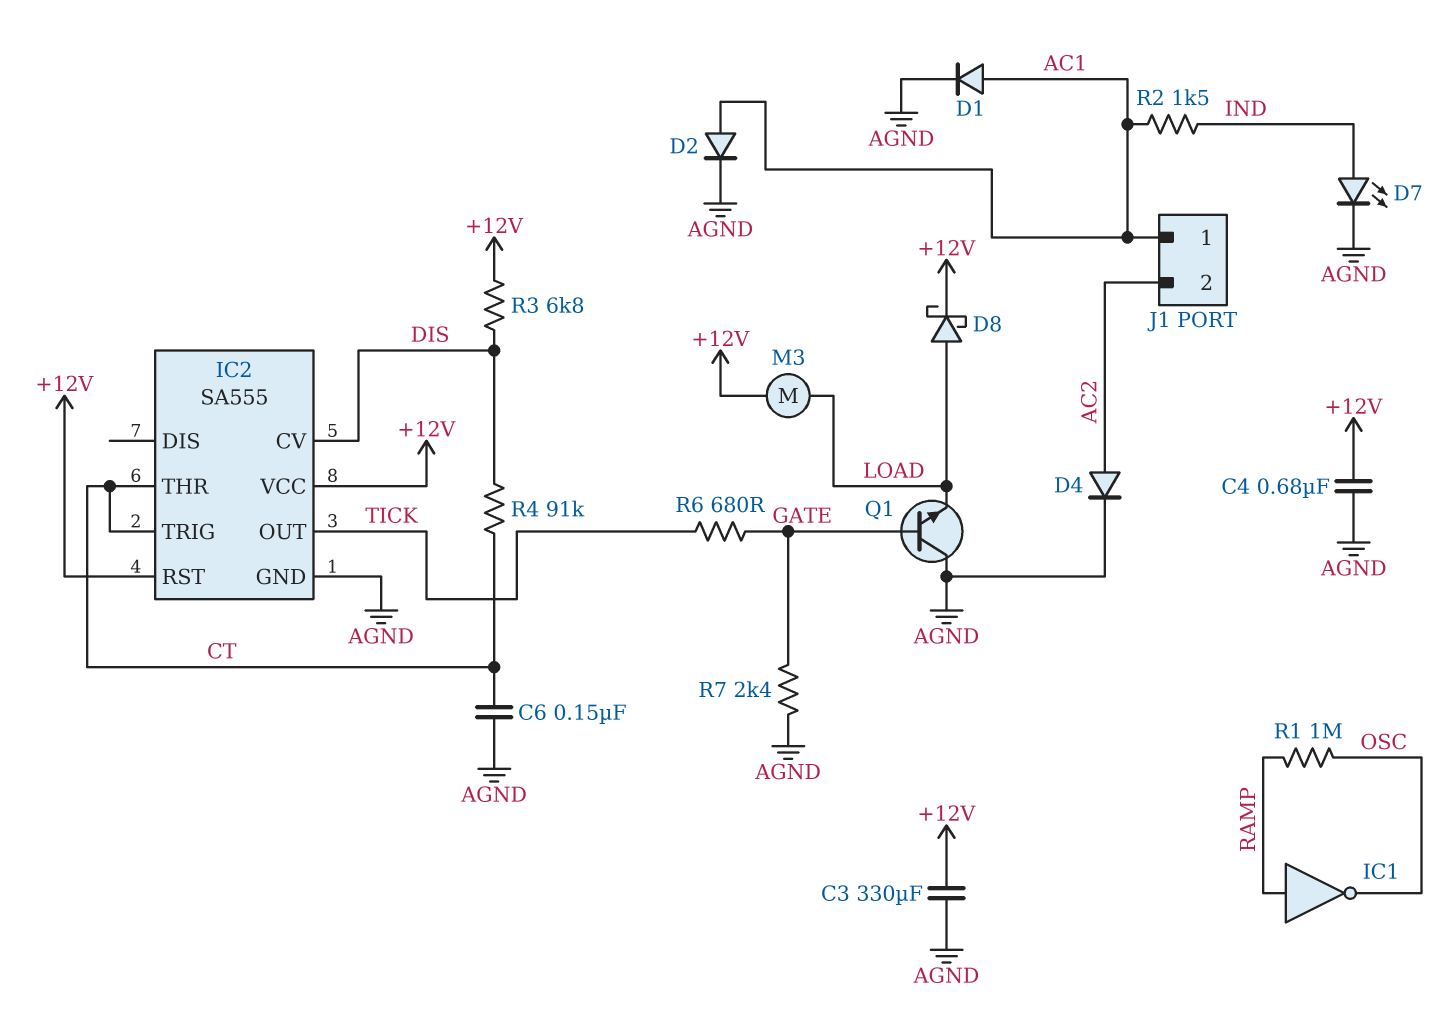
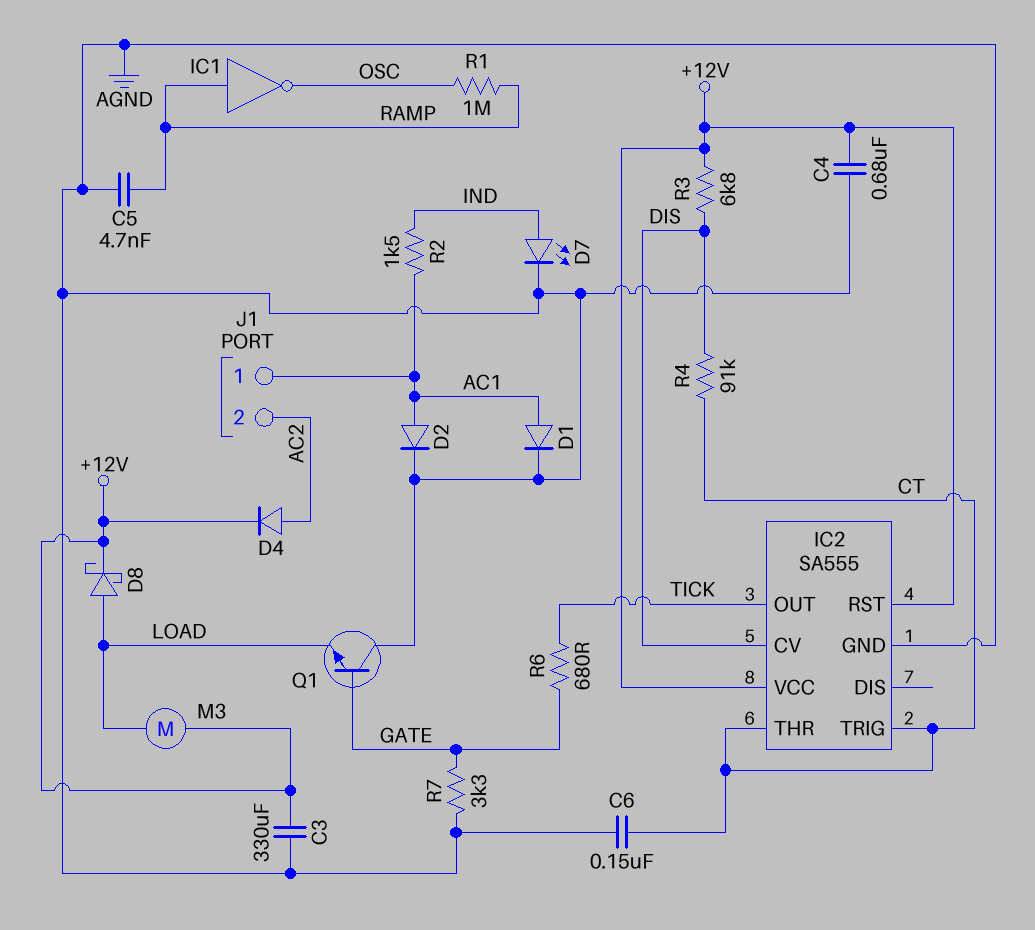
C5: none -> 4.7nF (AGND, RAMP)
D4: diode (A AC2, K AGND) -> diode (A AC2, K +12V)
R7: 2.4k (AGND, GATE) -> 3.3k (AGND, GATE)

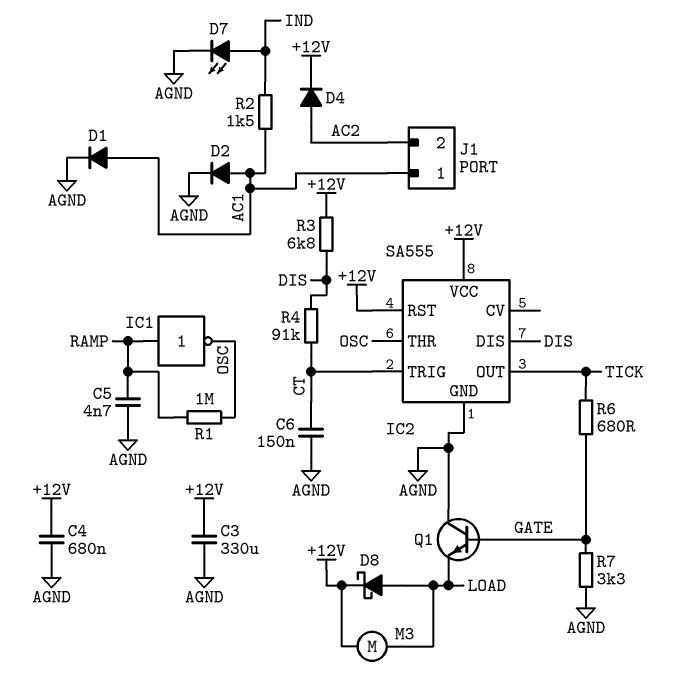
IC2 pin CV: DIS -> none
IC2 pin DIS: none -> DIS
IC2 pin THR: CT -> OSC

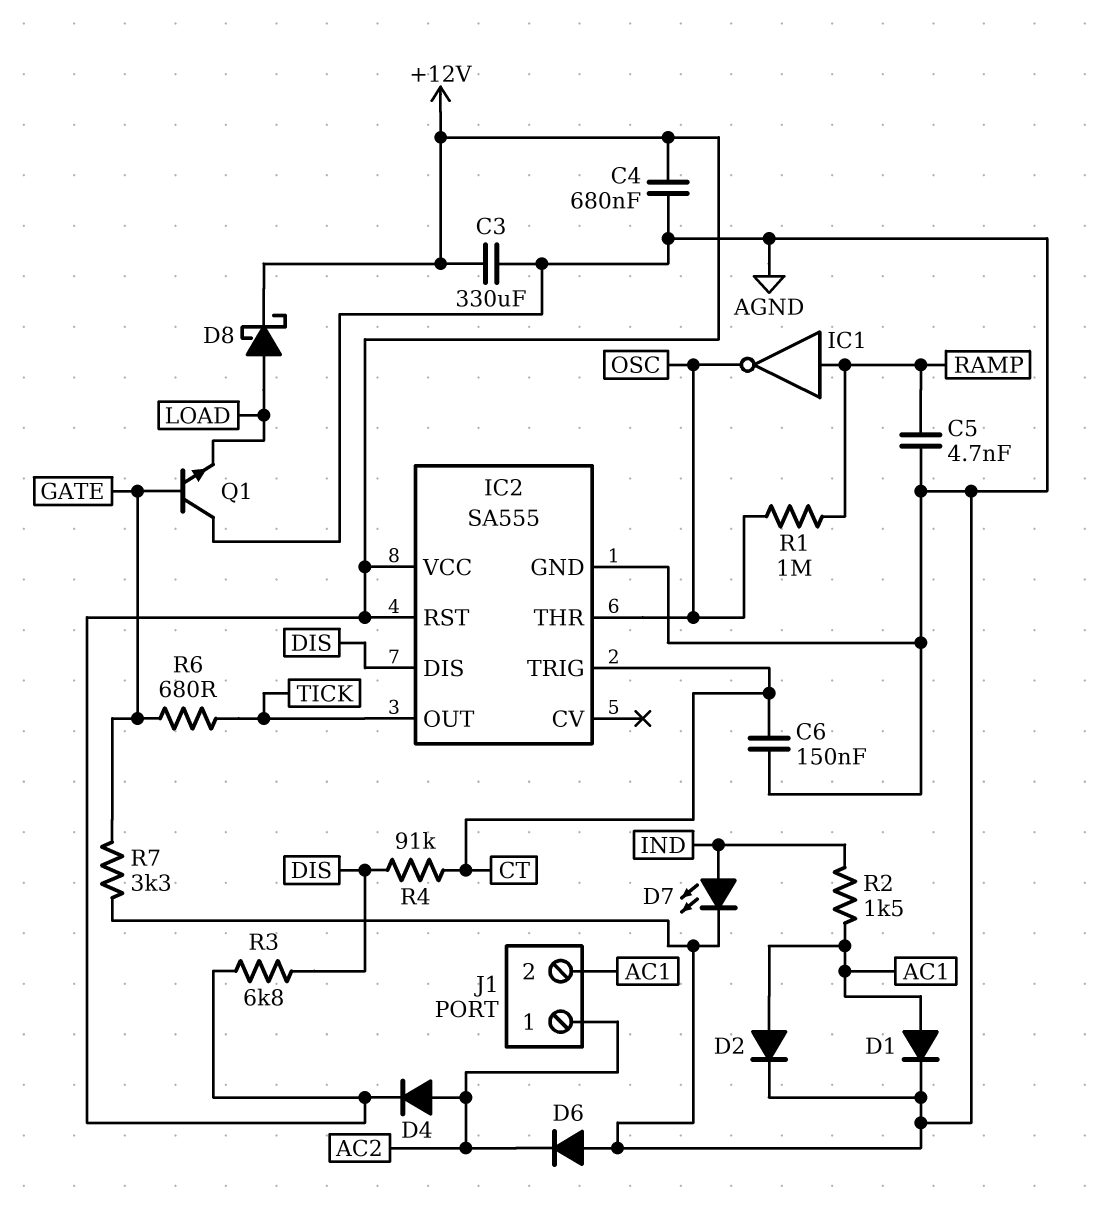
D6: none -> diode (A AGND, K AC2)
J1 pin 1: AC1 -> AC2
J1 pin 2: AC2 -> AC1
M3: motor (+12V, LOAD) -> none

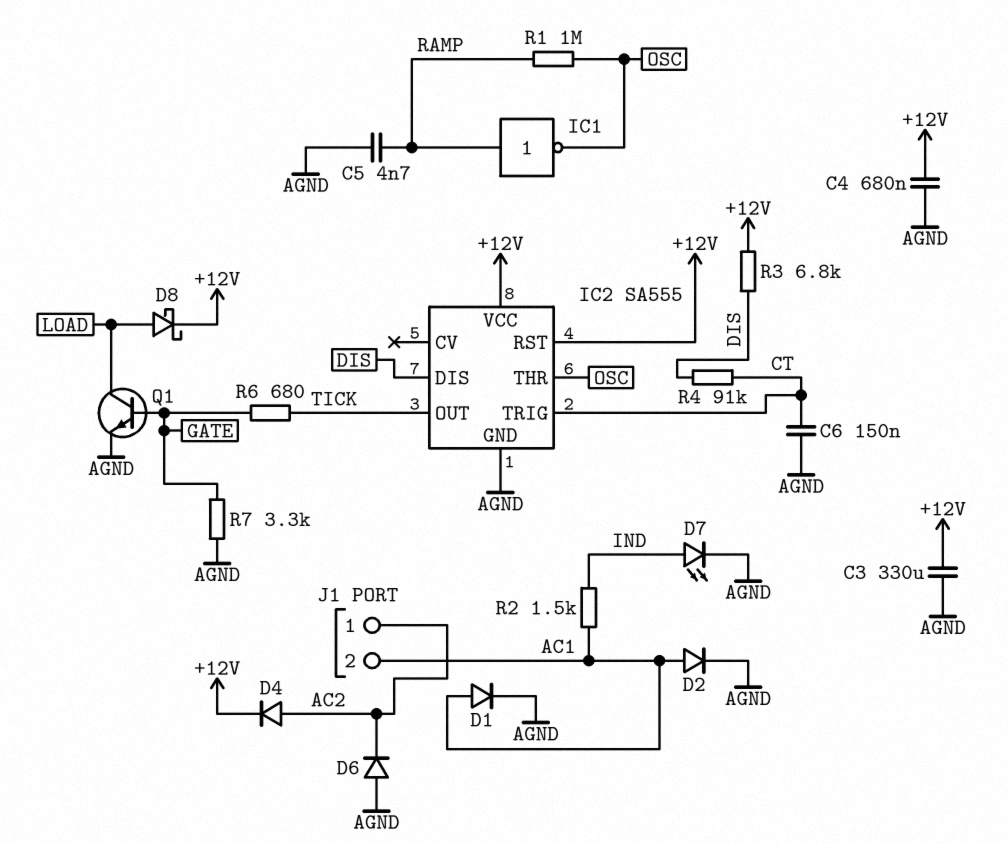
Q1: NPN (B GATE, C AGND, E LOAD) -> NPN (B GATE, C LOAD, E AGND)

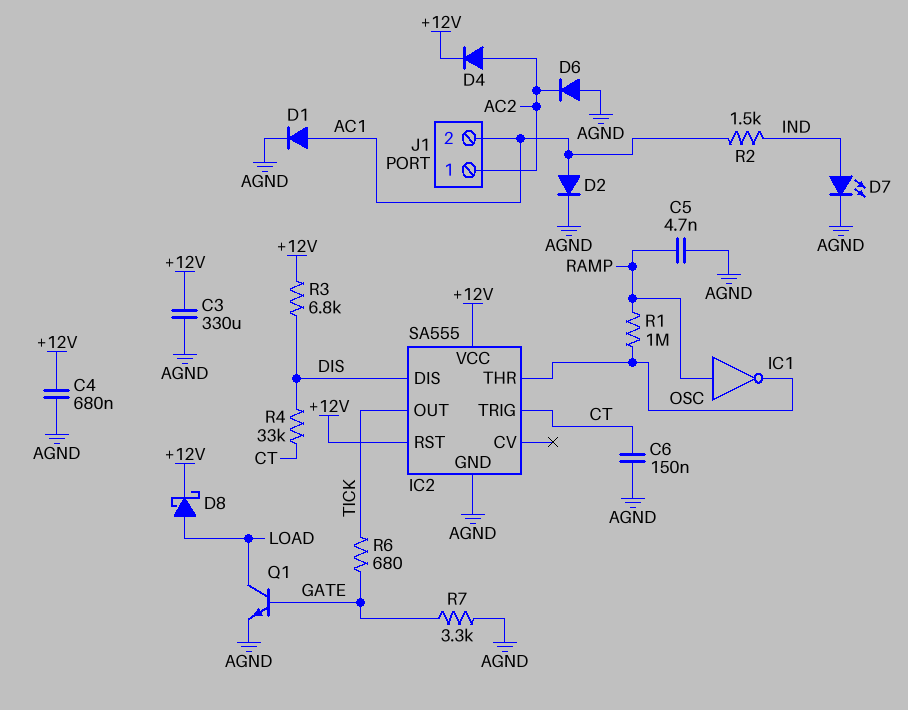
R4: 91k (CT, DIS) -> 33k (CT, DIS)

